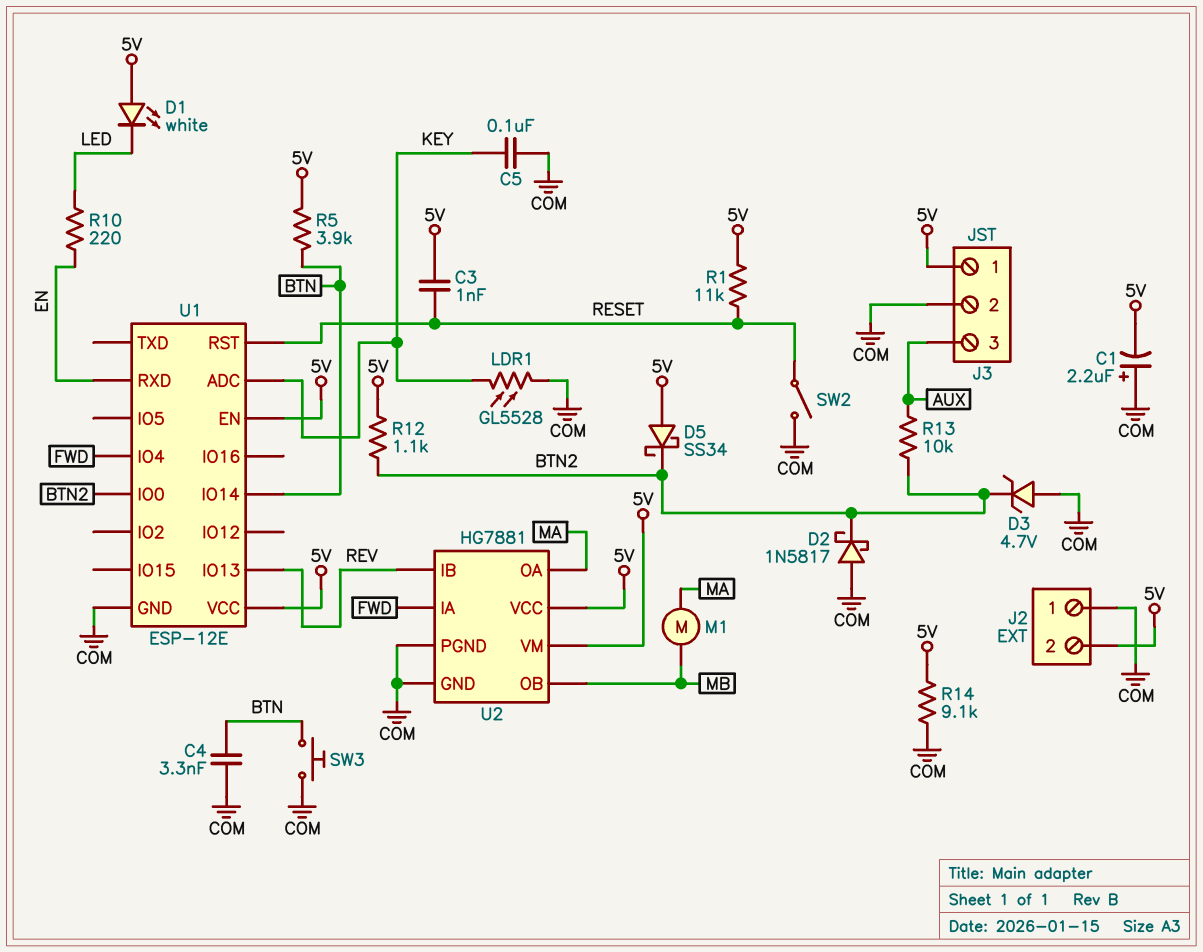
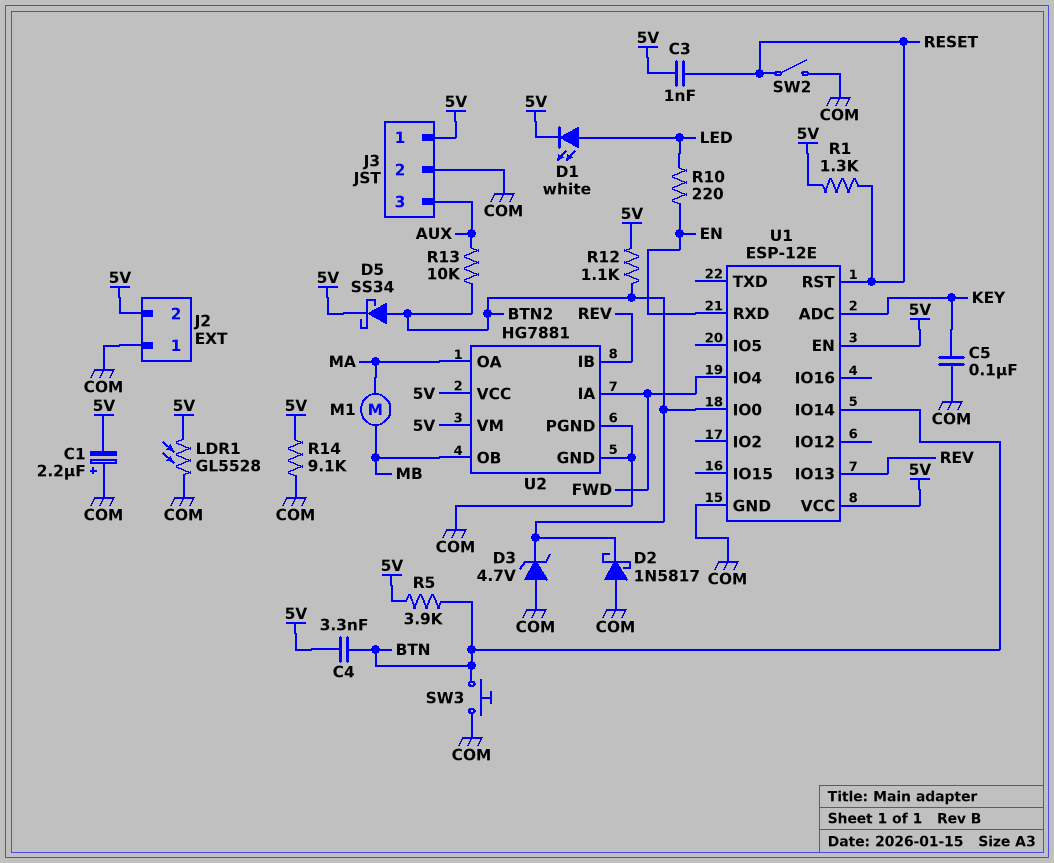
C4: 3.3nF (BTN, COM) -> 3.3nF (5V, BTN)
D1: LED white (A 5V, K LED) -> LED white (A LED, K 5V)
D5: schottky SS34 (A 5V, K BTN2) -> schottky SS34 (A BTN2, K 5V)
LDR1: GL5528 (COM, KEY) -> GL5528 (5V, COM)
R1: 11k (5V, RESET) -> 1.3k (5V, RESET)

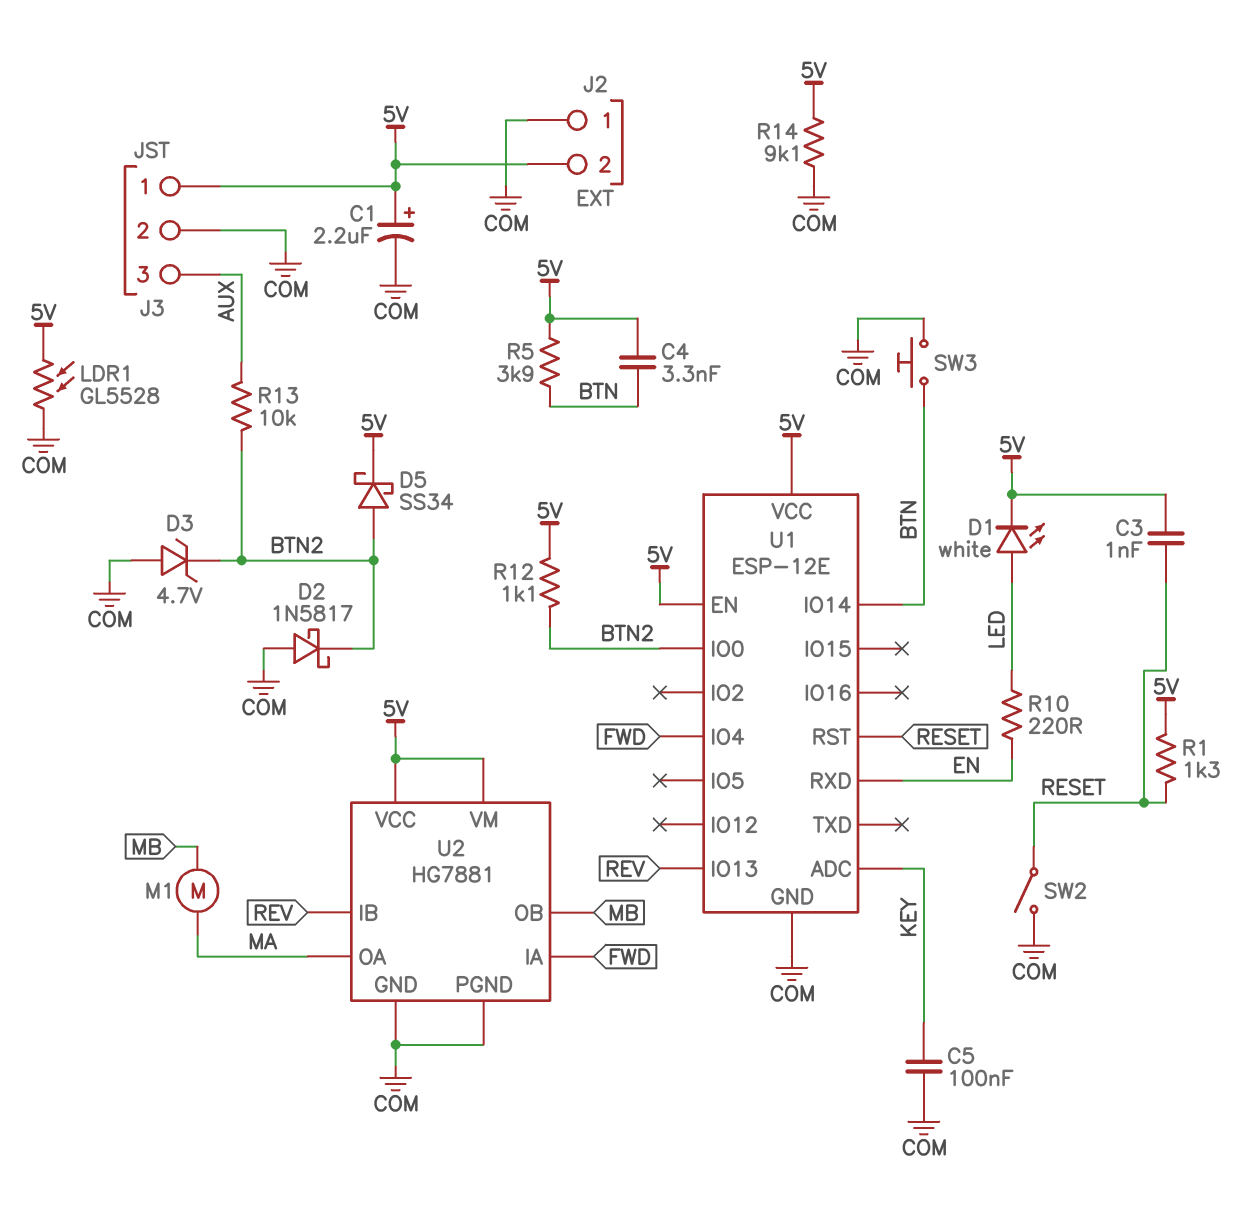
C1: 2.2uF (plus COM, minus 5V) -> 2.2uF (plus 5V, minus COM)

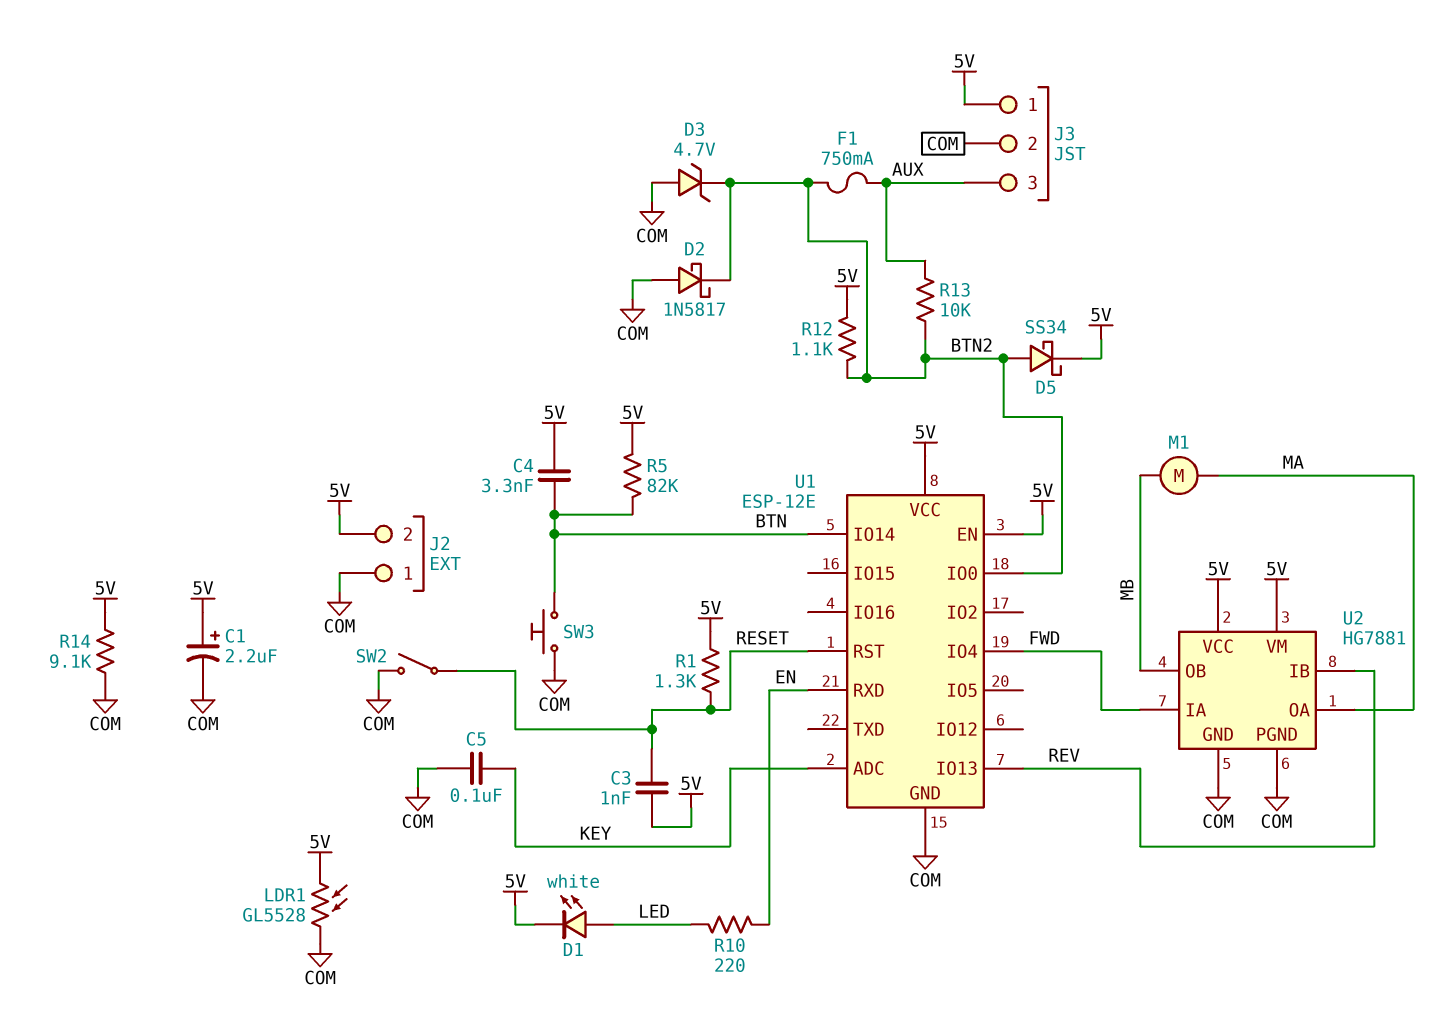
F1: none -> 750mA (AUX, BTN2)
R5: 3.9k (5V, BTN) -> 82k (5V, BTN)

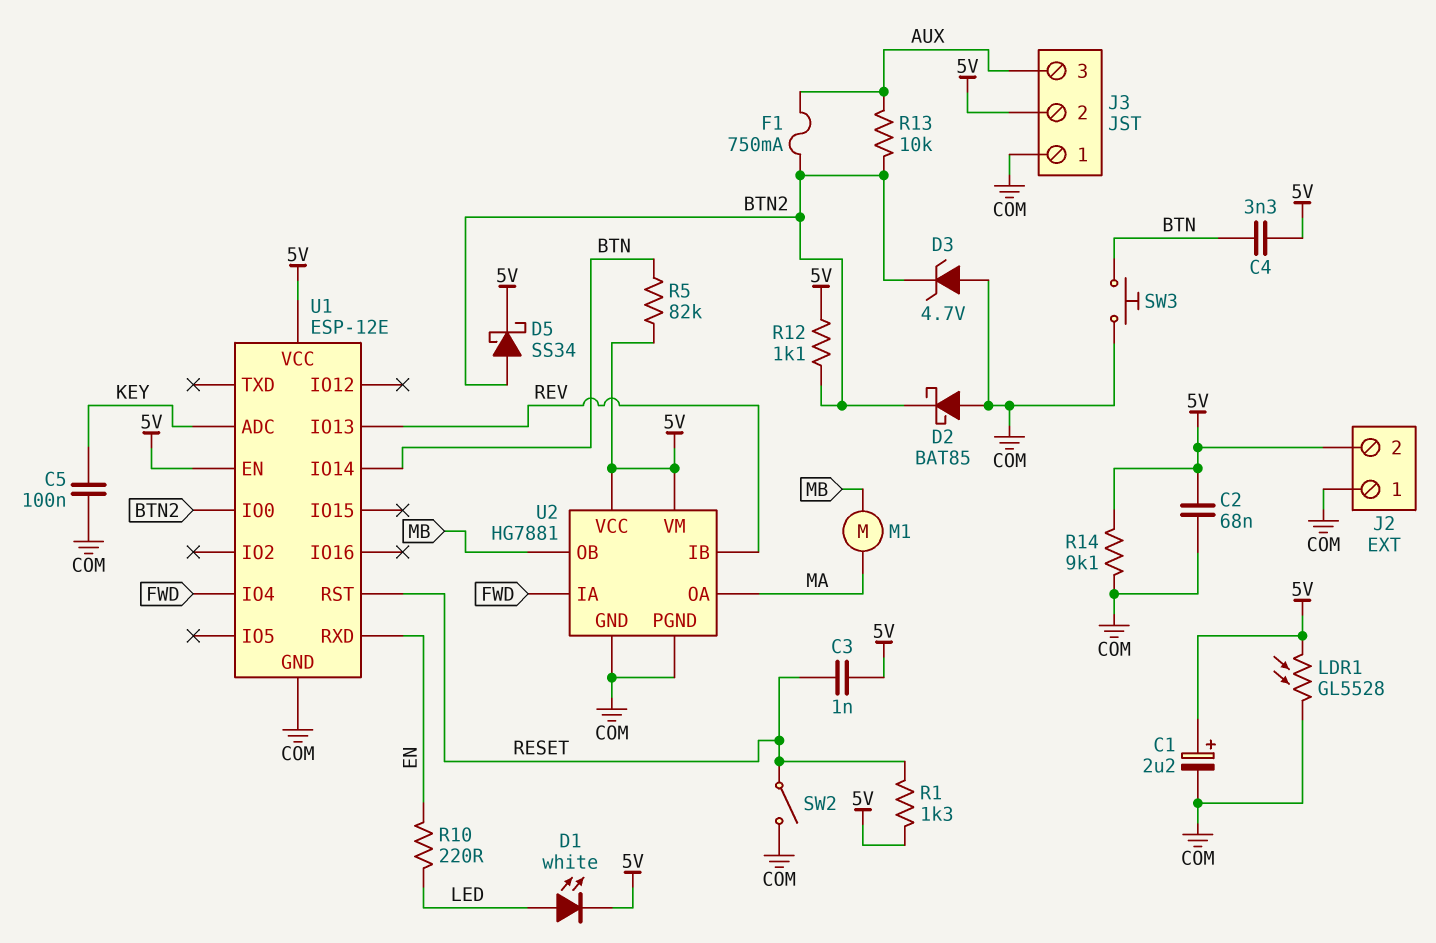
C2: none -> 68nF (5V, COM)
D2: schottky 1N5817 (A COM, K BTN2) -> schottky BAT85 (A COM, K BTN2)
J3 pin 1: 5V -> COM
J3 pin 2: COM -> 5V

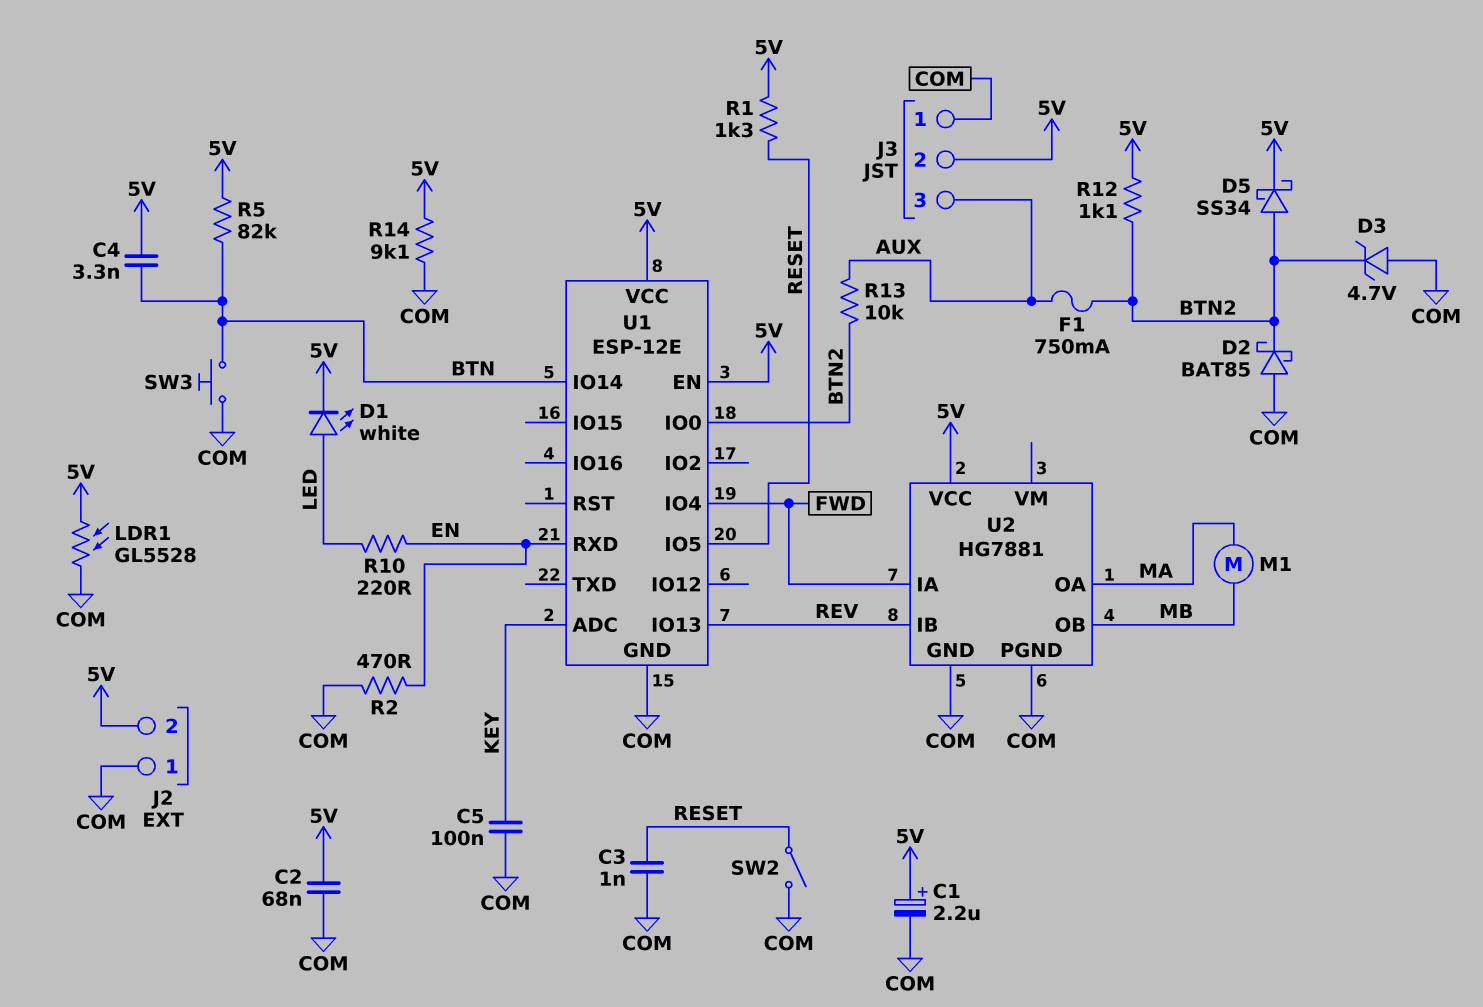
C3: 1nF (5V, RESET) -> 1nF (COM, RESET)
R2: none -> 470 (COM, EN)
U1 pin IO5: none -> RESET
U1 pin RST: RESET -> none
U2 pin VM: 5V -> none

